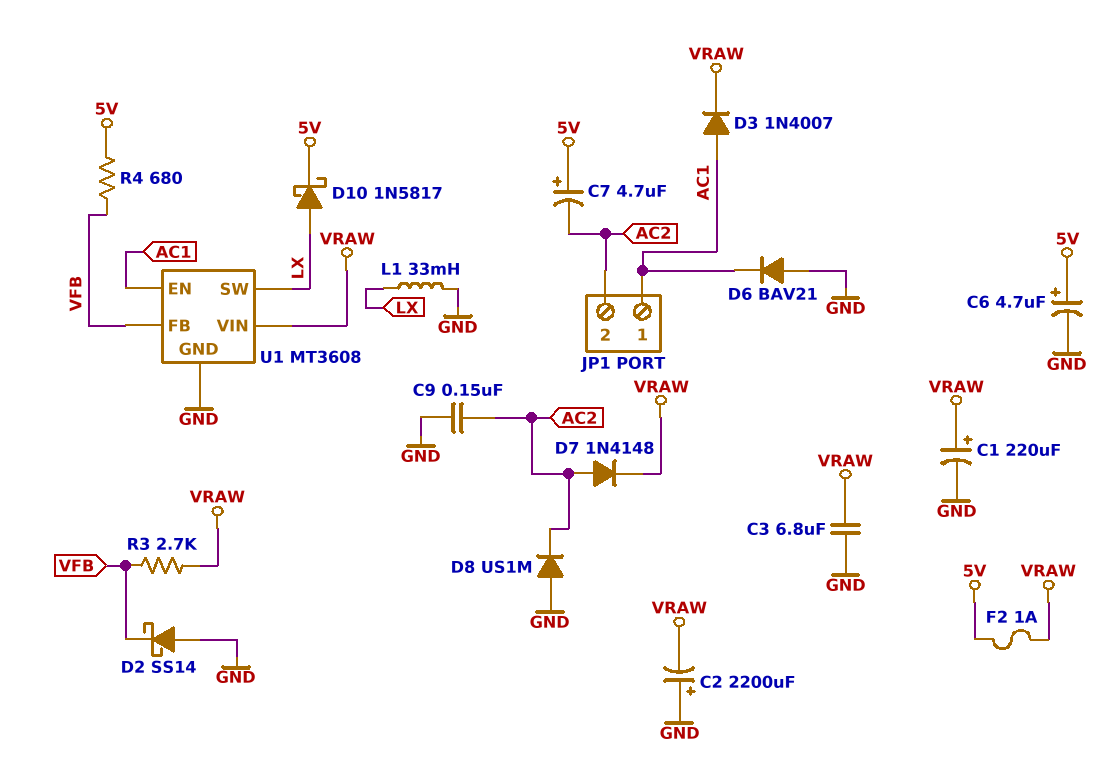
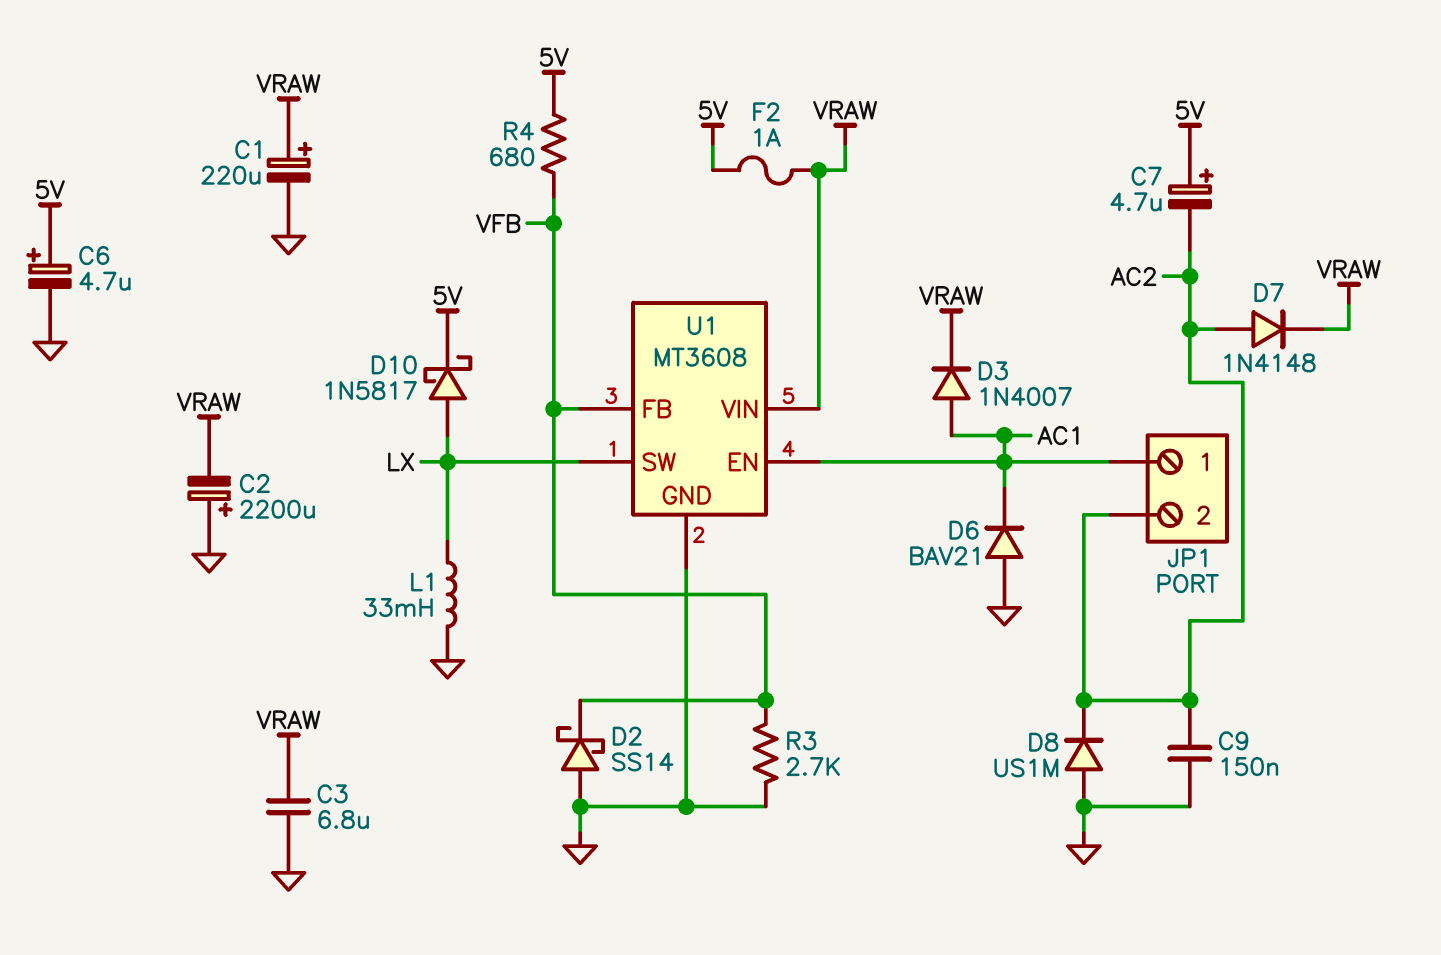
R3: 2.7k (VFB, VRAW) -> 2.7k (GND, VFB)

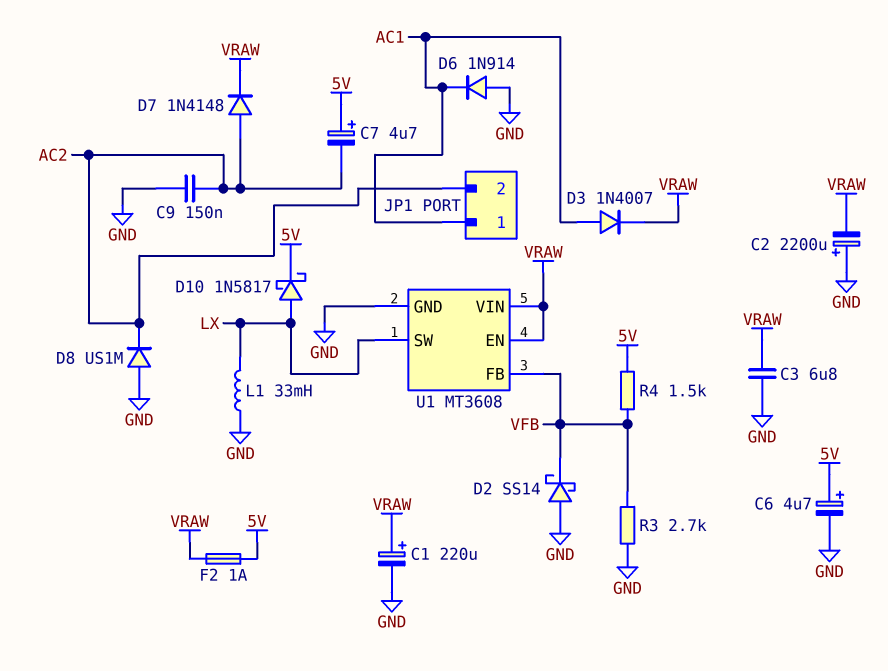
D6: diode BAV21 (A GND, K AC1) -> diode 1N914 (A GND, K AC1)
R4: 680 (5V, VFB) -> 1.5k (5V, VFB)
U1 pin EN: AC1 -> VRAW

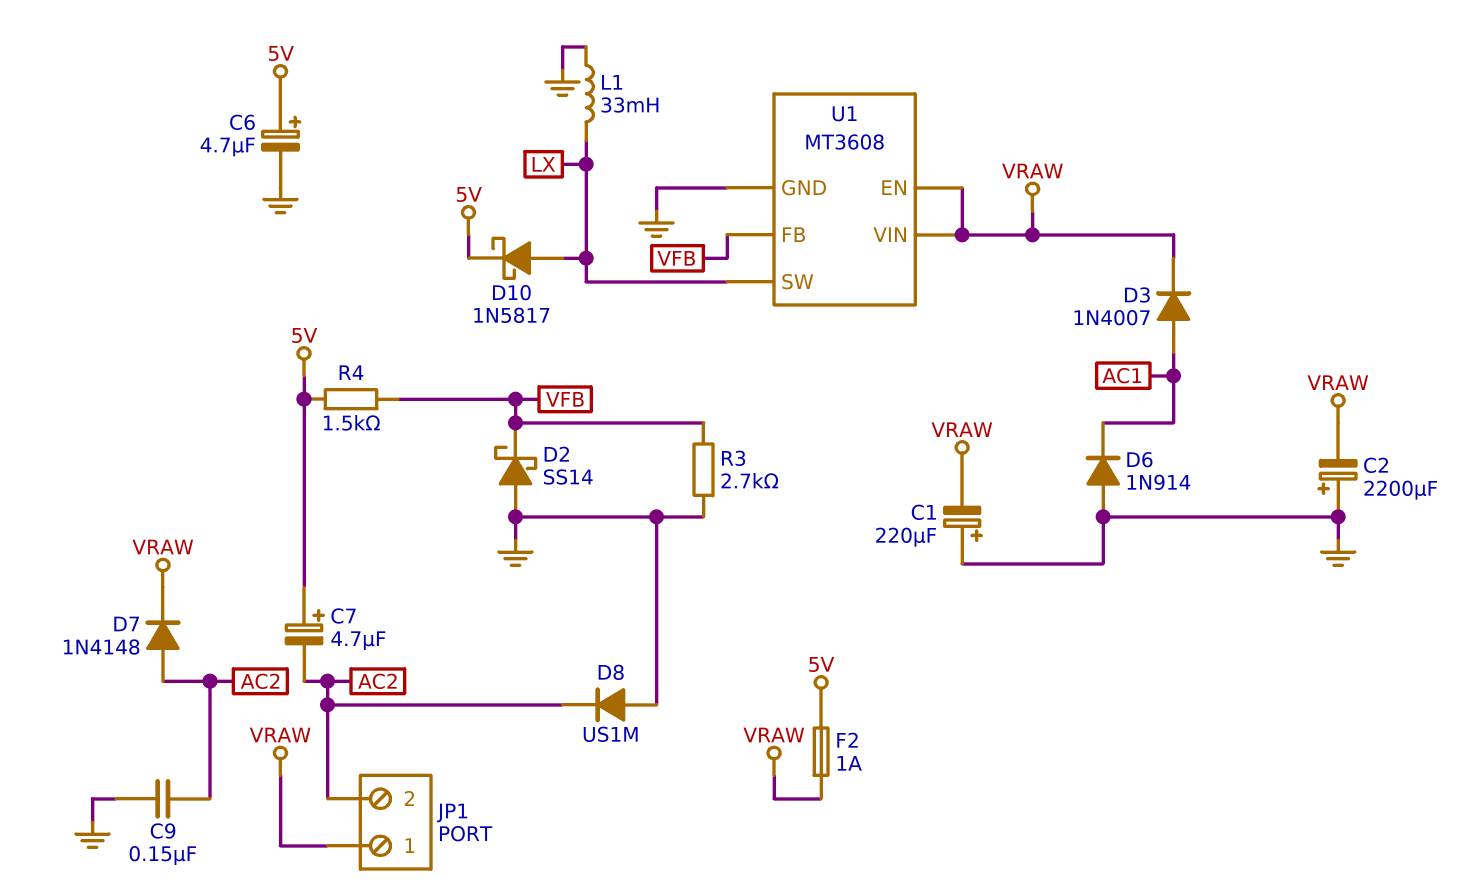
C1: 220uF (plus VRAW, minus GND) -> 220uF (plus GND, minus VRAW)
C3: 6.8uF (GND, VRAW) -> none
JP1 pin 1: AC1 -> VRAW

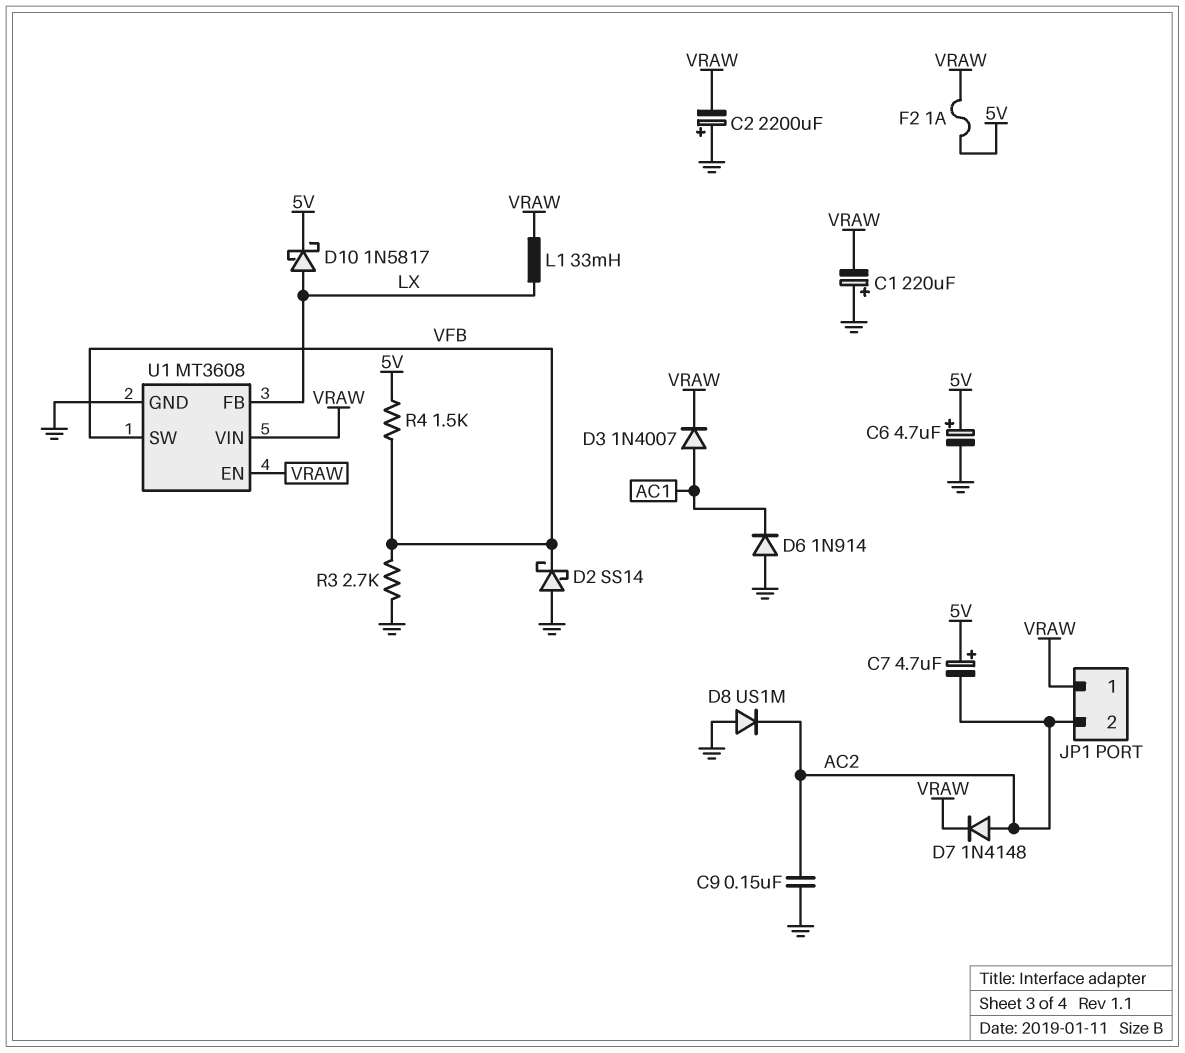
L1: 33mH (GND, LX) -> 33mH (LX, VRAW)
U1 pin FB: VFB -> LX
U1 pin SW: LX -> VFB

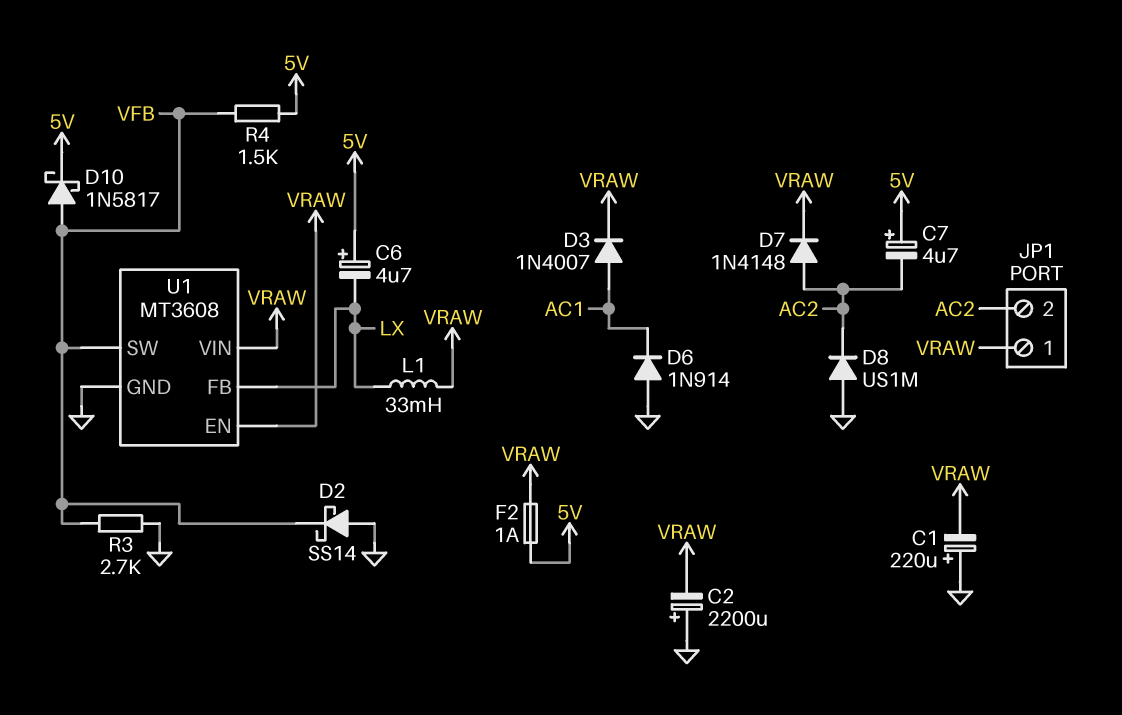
C6: 4.7uF (plus 5V, minus GND) -> 4.7uF (plus 5V, minus LX)
C9: 150nF (AC2, GND) -> none
D10: schottky 1N5817 (A LX, K 5V) -> schottky 1N5817 (A VFB, K 5V)

